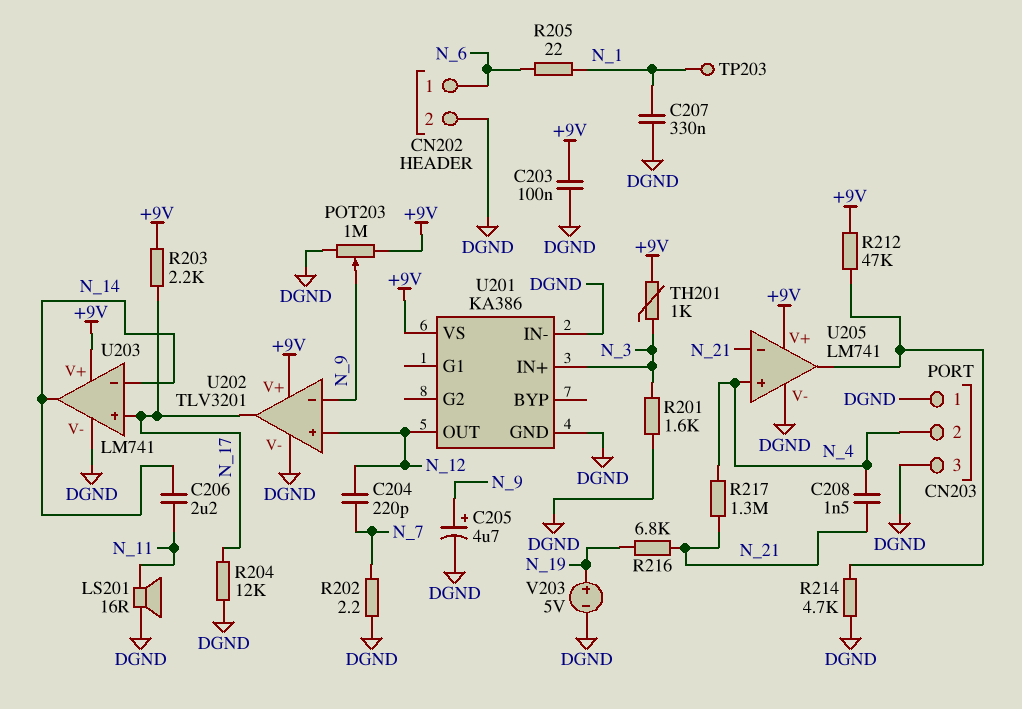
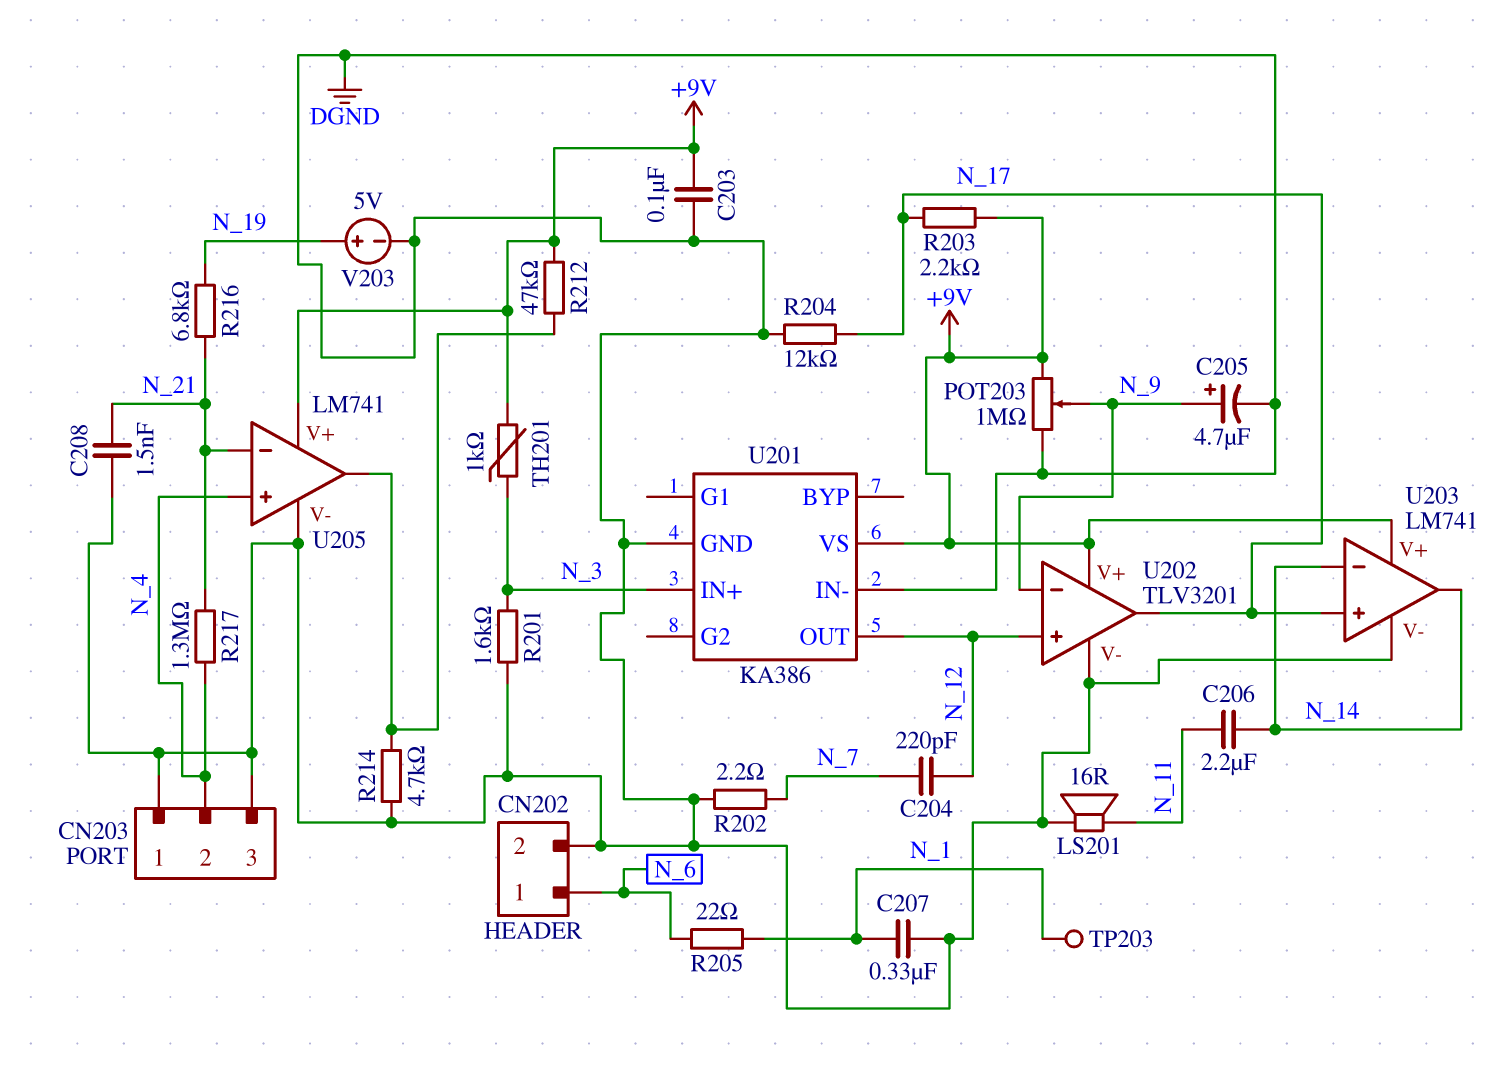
C208: 1.5nF (N_4, N_21) -> 1.5nF (DGND, N_21)

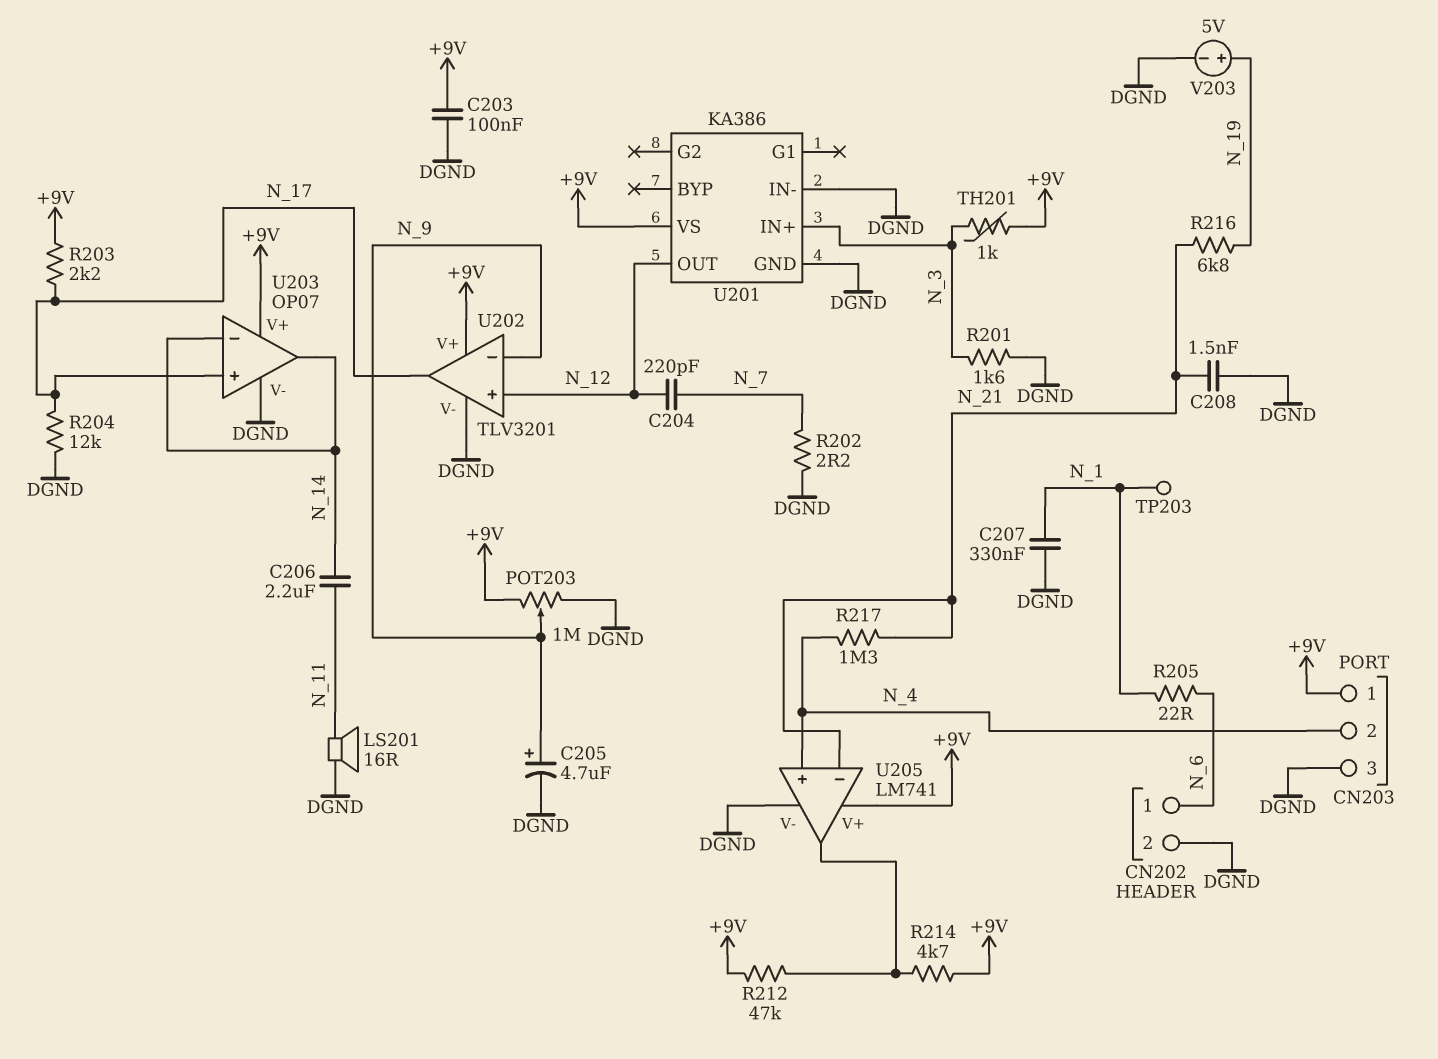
CN203 pin 1: DGND -> +9V
R214: 4.7k (DGND, U205/out) -> 4.7k (+9V, U205/out)
U203: LM741 -> OP07

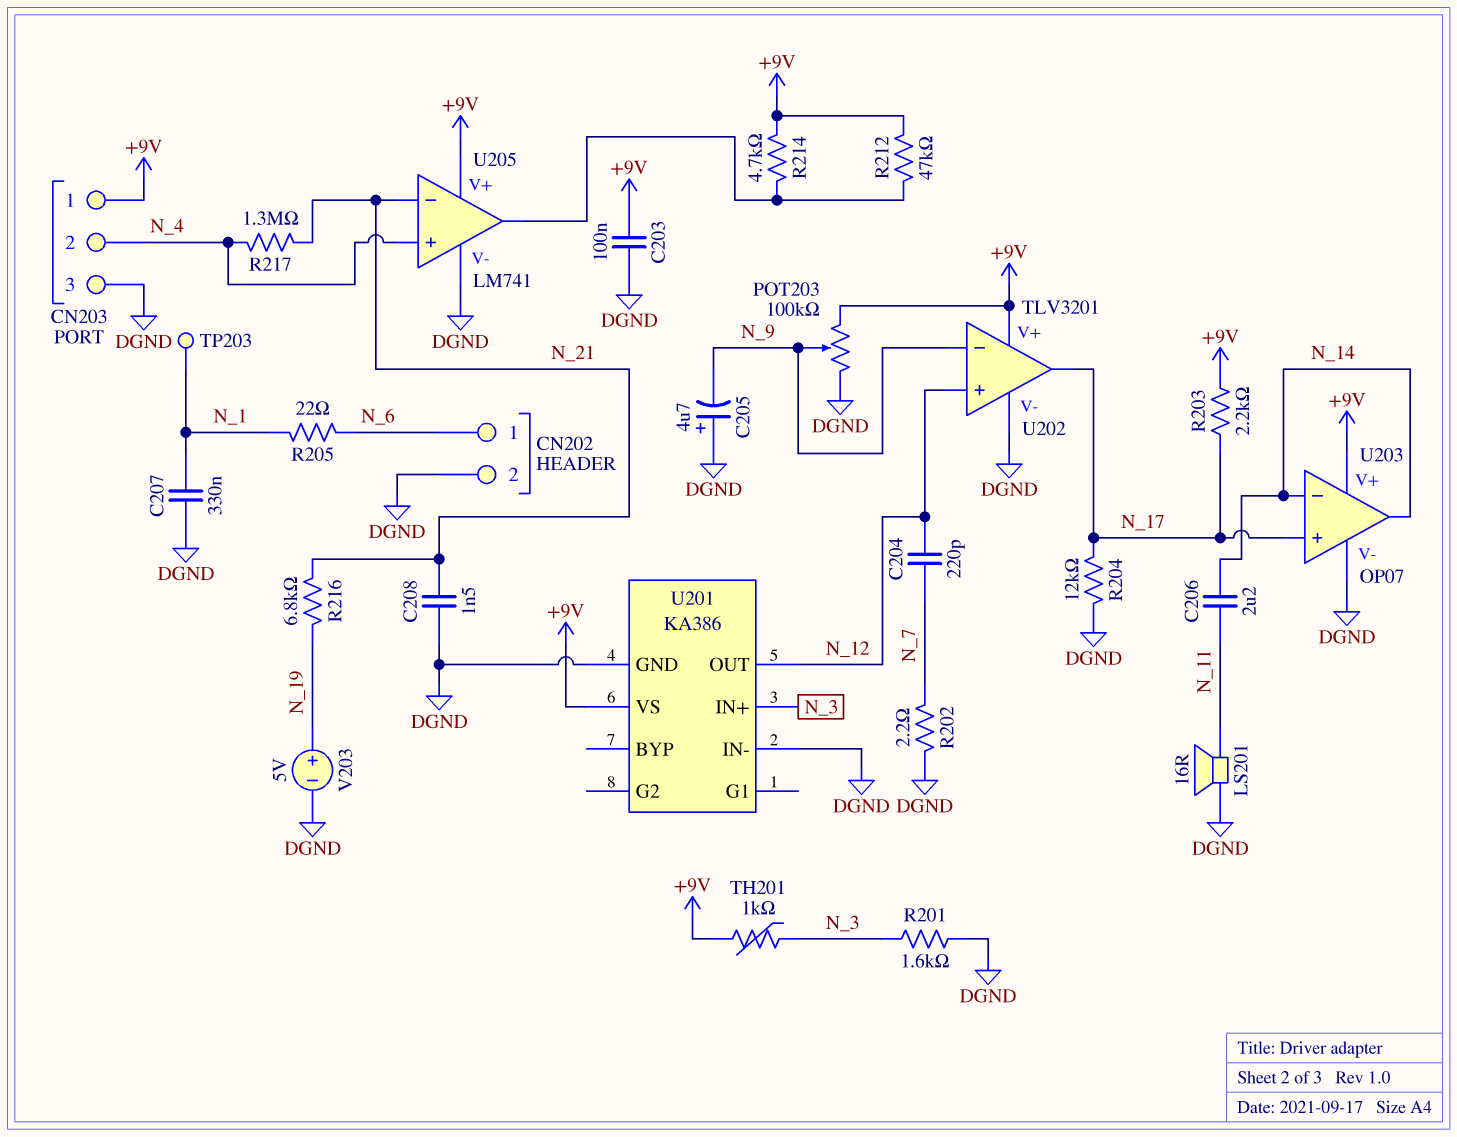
C205: 4.7uF (plus N_9, minus DGND) -> 4.7uF (plus DGND, minus N_9)
POT203: 1M (+9V, DGND, wiper N_9) -> 100k (+9V, DGND, wiper N_9)

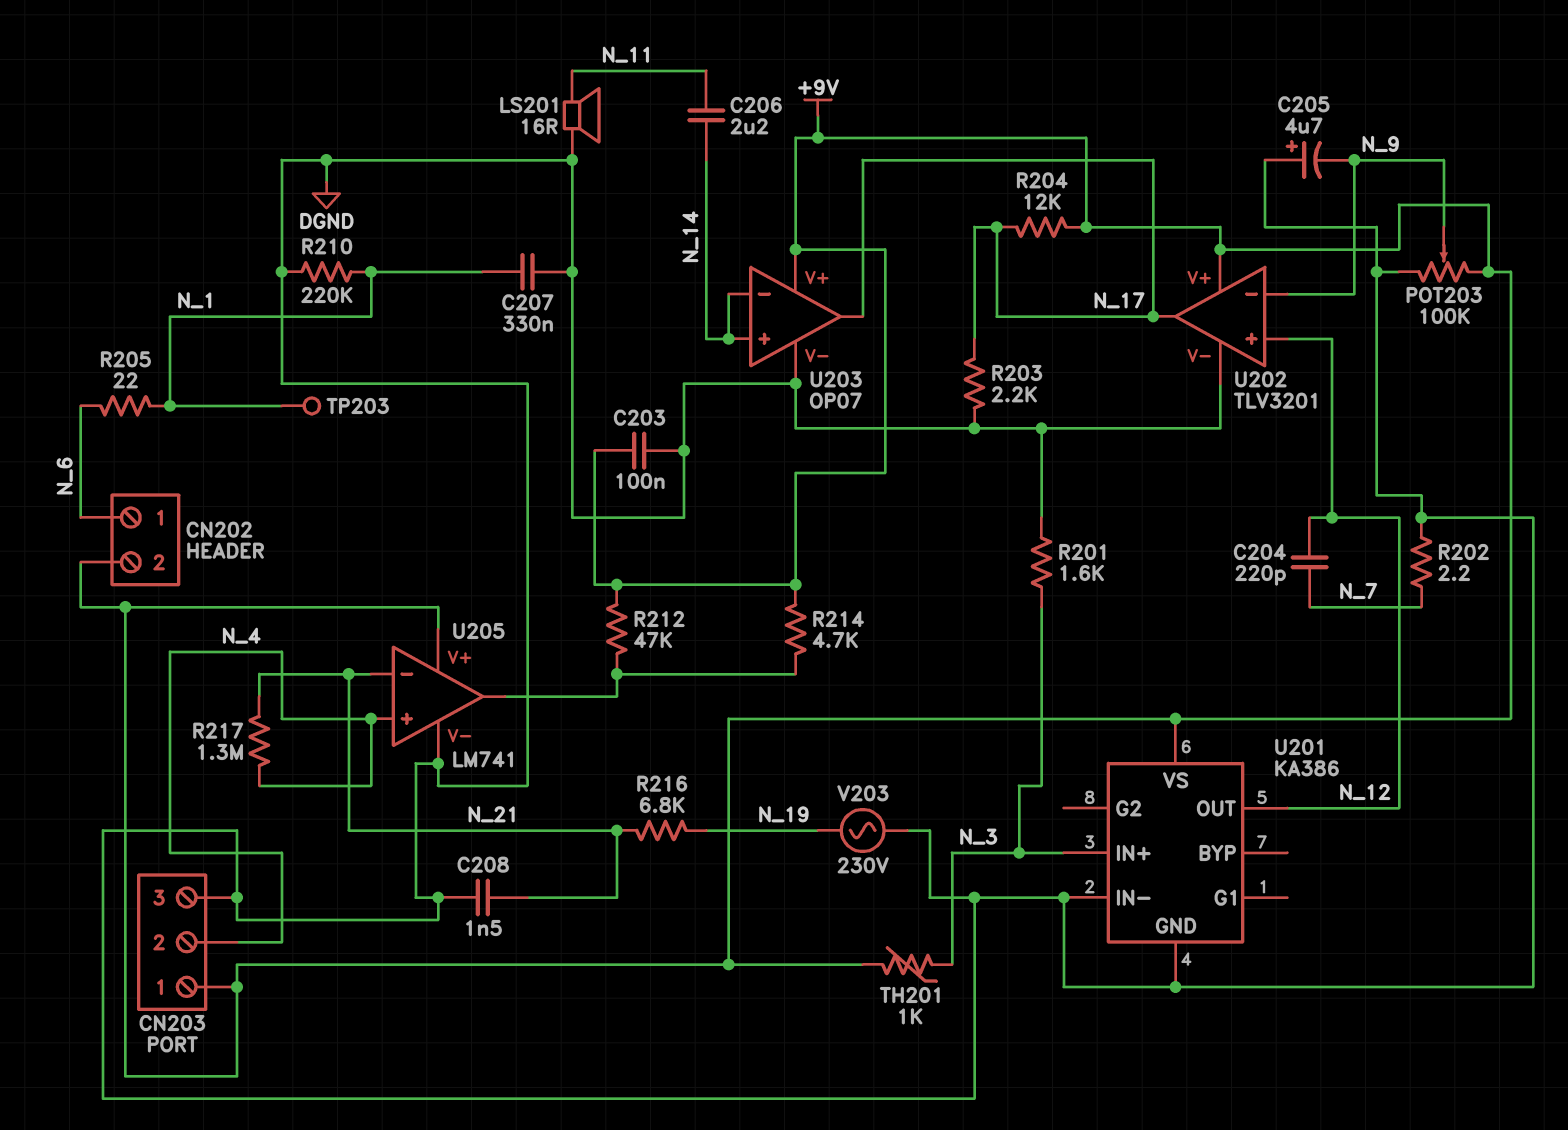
CN202 pin 2: DGND -> +9V
R203: 2.2k (+9V, N_17) -> 2.2k (DGND, N_17)
R204: 12k (DGND, N_17) -> 12k (+9V, N_17)
R210: none -> 220k (DGND, N_1)
U203 pin in+: N_17 -> N_14
U203 pin out: N_14 -> N_17
V203: 5V (plus N_19, minus DGND) -> AC 230V (DGND, N_19)

